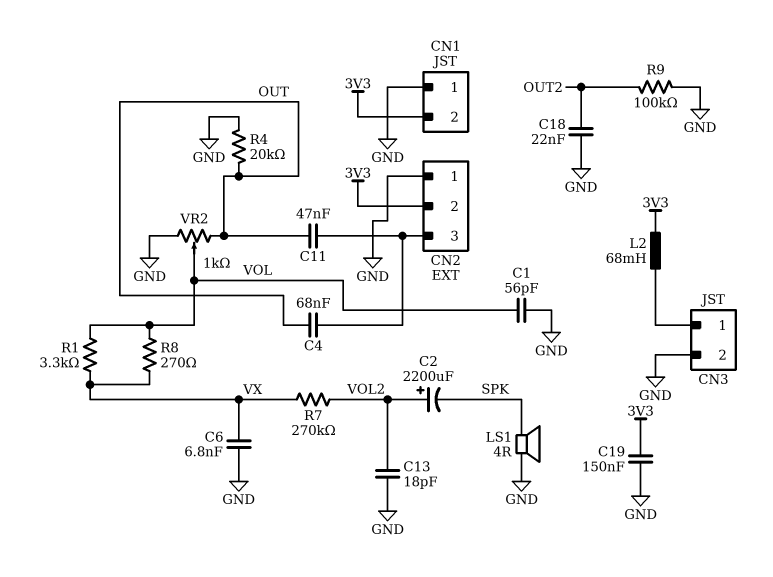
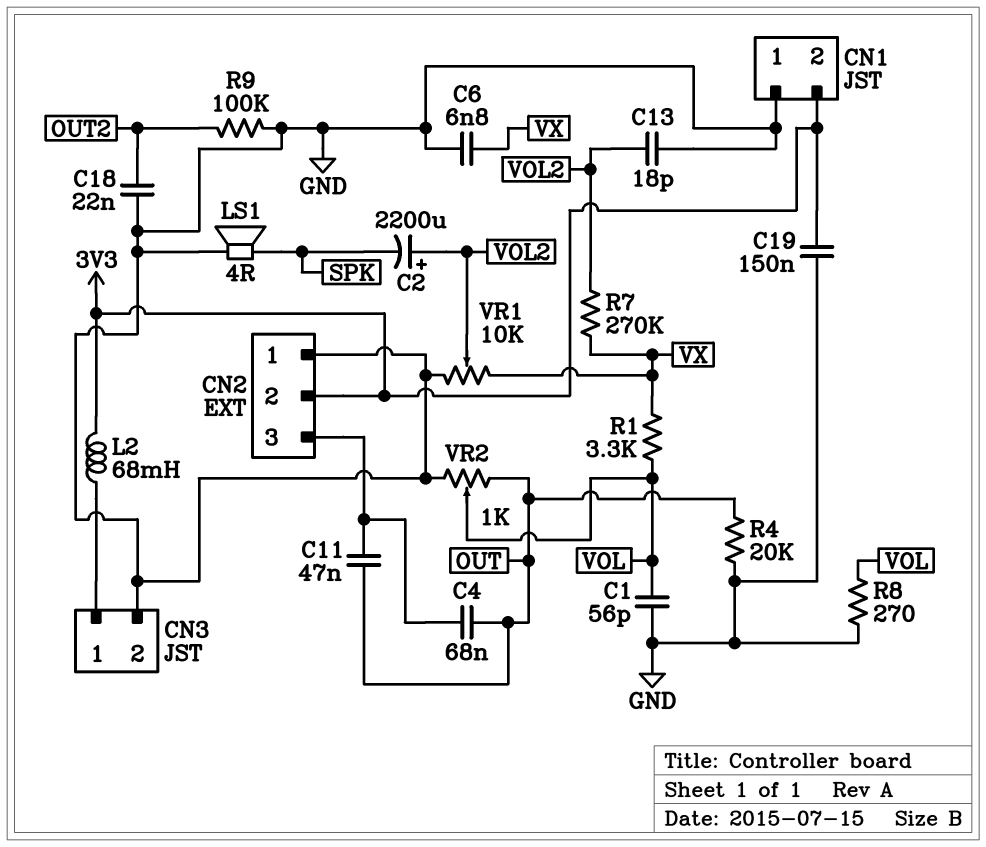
R8: 270 (VOL, VX) -> 270 (GND, VOL)
VR1: none -> 10k (GND, VX, wiper VOL2)

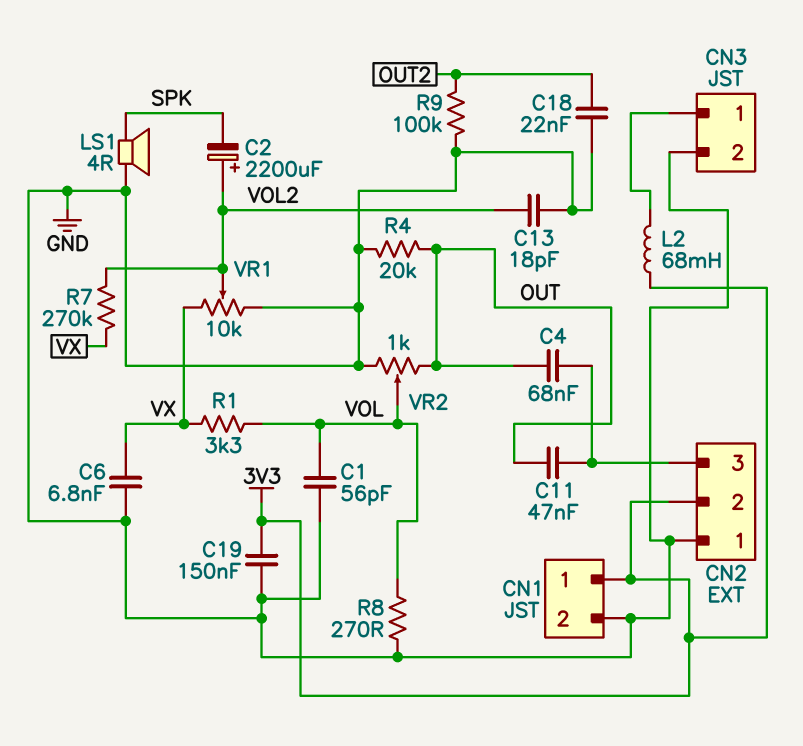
CN1 pin 1: GND -> 3V3
CN1 pin 2: 3V3 -> GND

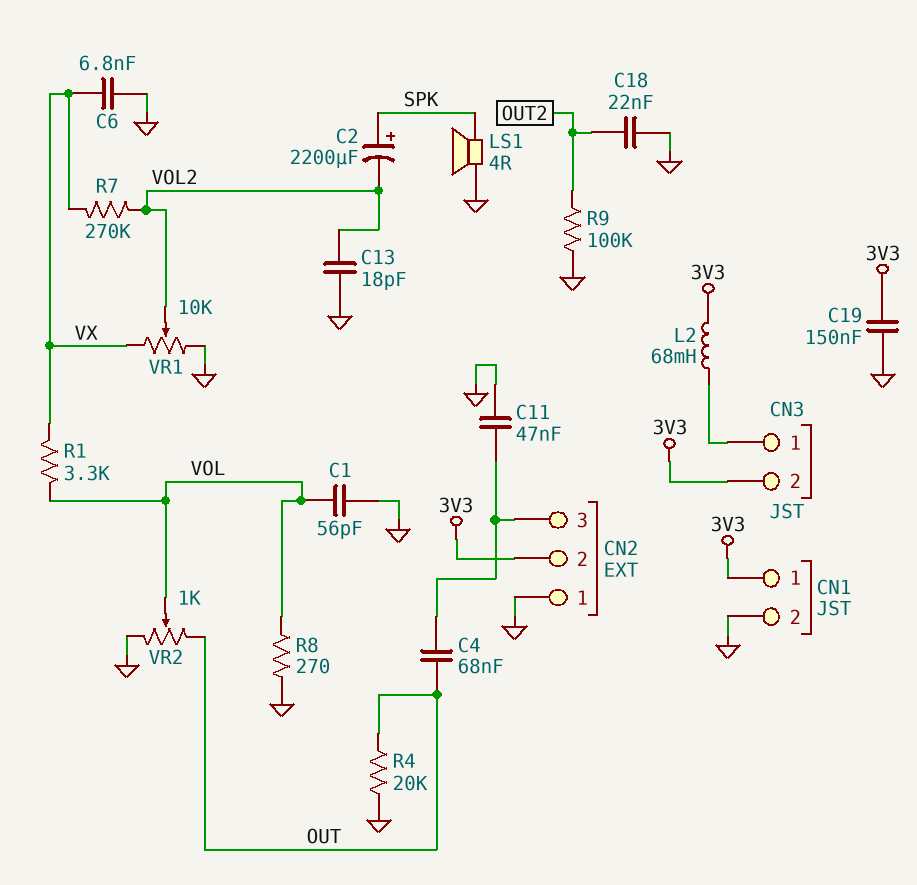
C2: 2200uF (plus VOL2, minus SPK) -> 2200uF (plus SPK, minus VOL2)
C11: 47nF (CN2/3, OUT) -> 47nF (CN2/3, GND)
CN3 pin 2: GND -> 3V3

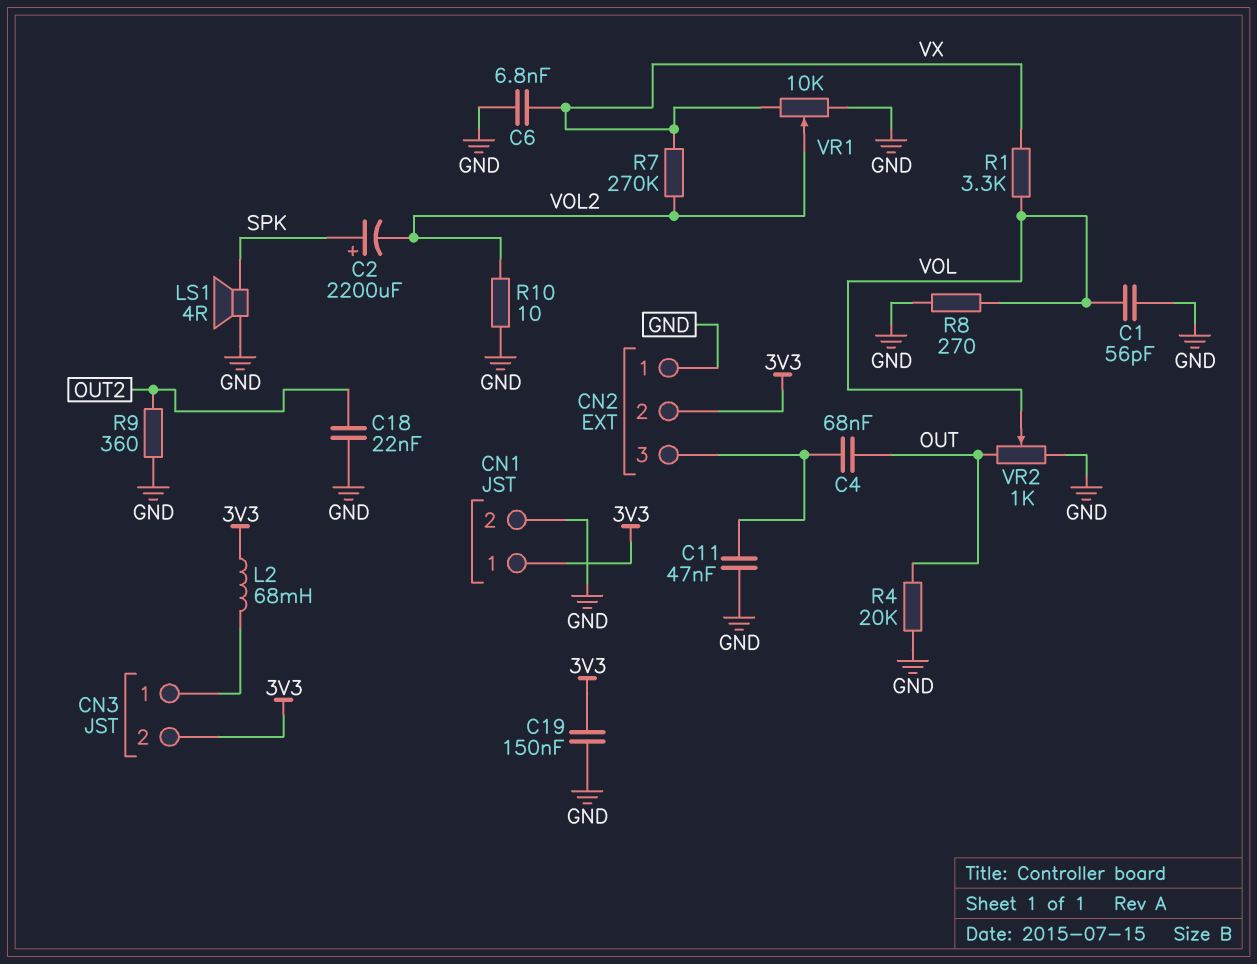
C13: 18pF (GND, VOL2) -> none
R9: 100k (GND, OUT2) -> 360 (GND, OUT2)
R10: none -> 10 (GND, VOL2)

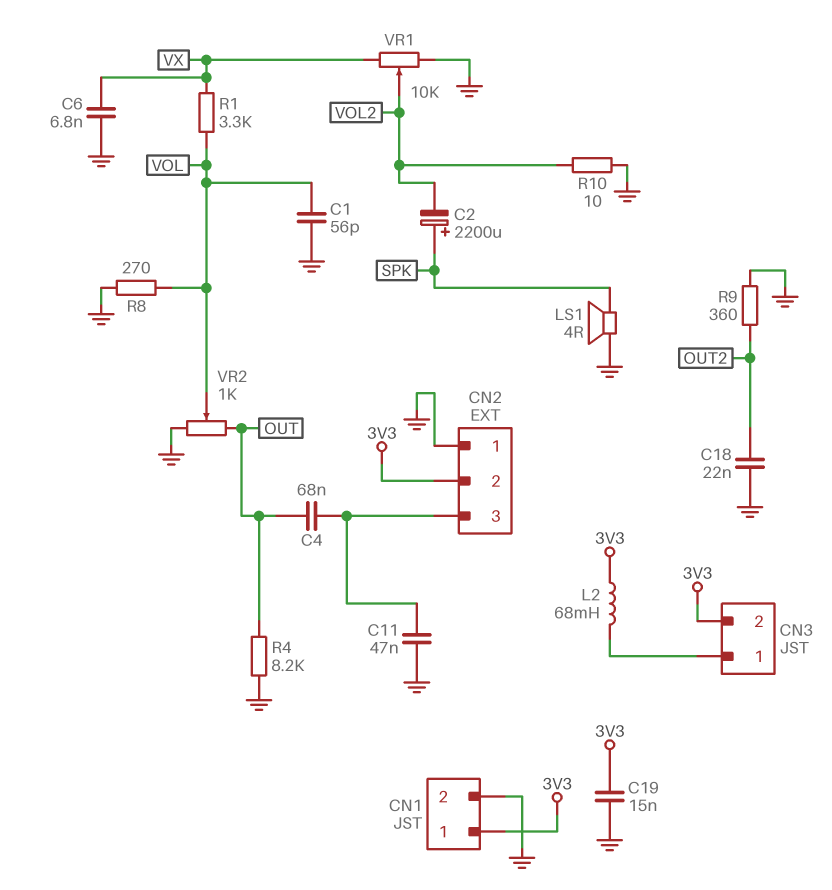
C19: 150nF (3V3, GND) -> 15nF (3V3, GND)
R4: 20k (GND, OUT) -> 8.2k (GND, OUT)
R7: 270k (VOL2, VX) -> none

